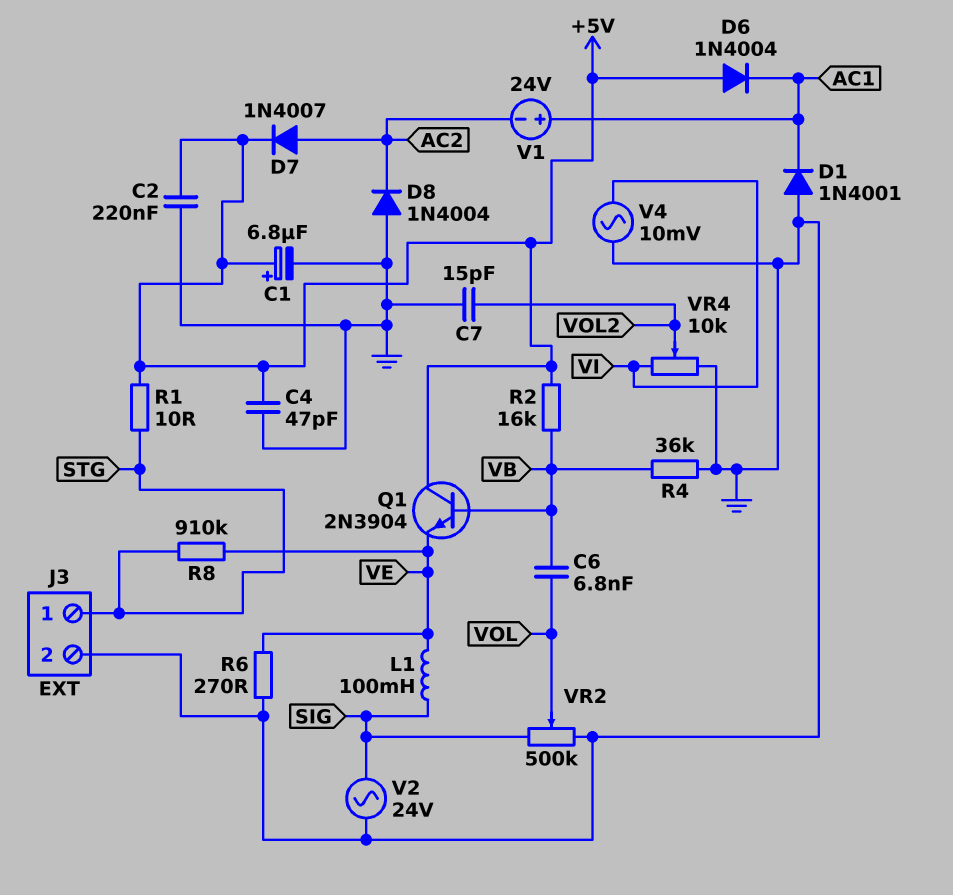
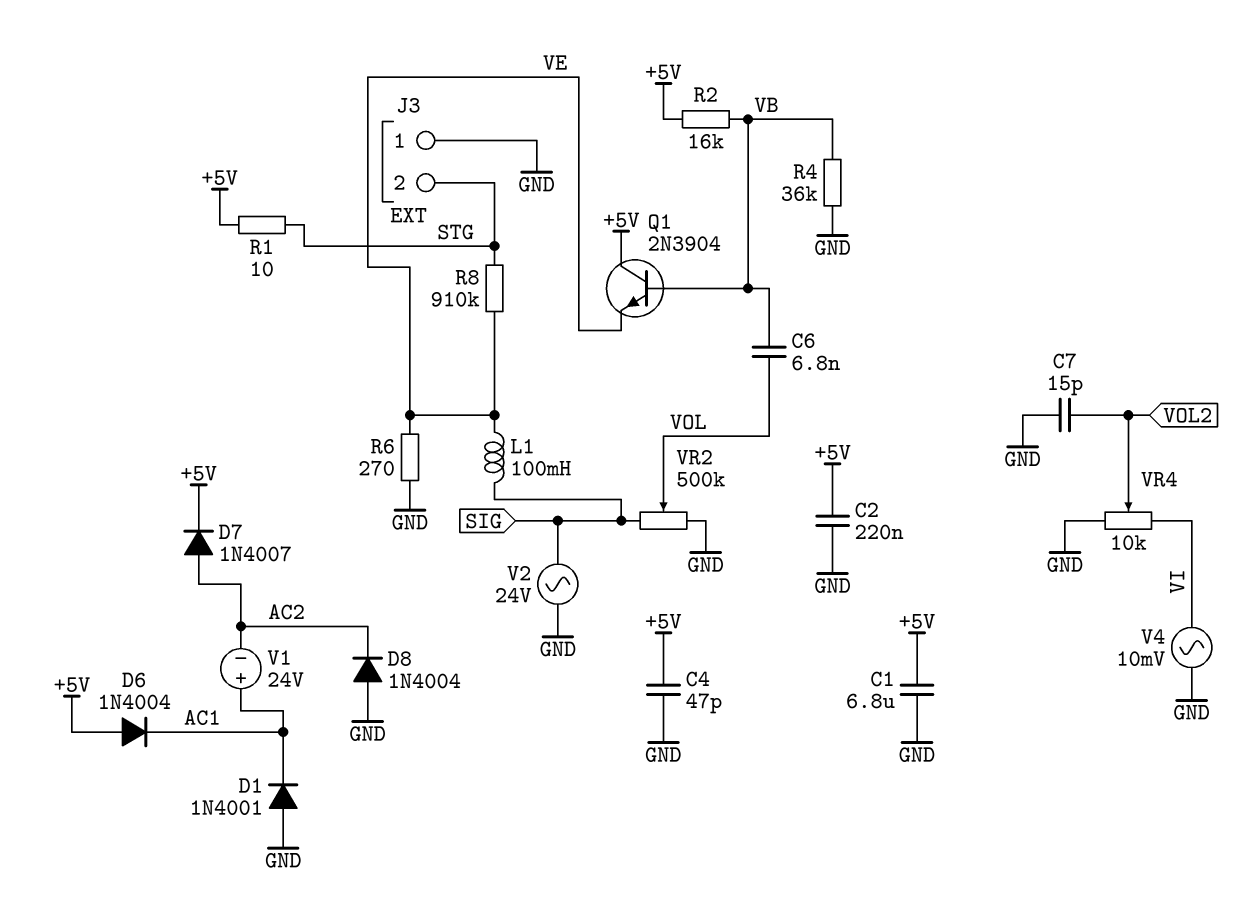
C1: 6.8uF (plus +5V, minus GND) -> 6.8uF (+5V, GND)
J3 pin 1: STG -> GND
J3 pin 2: GND -> STG

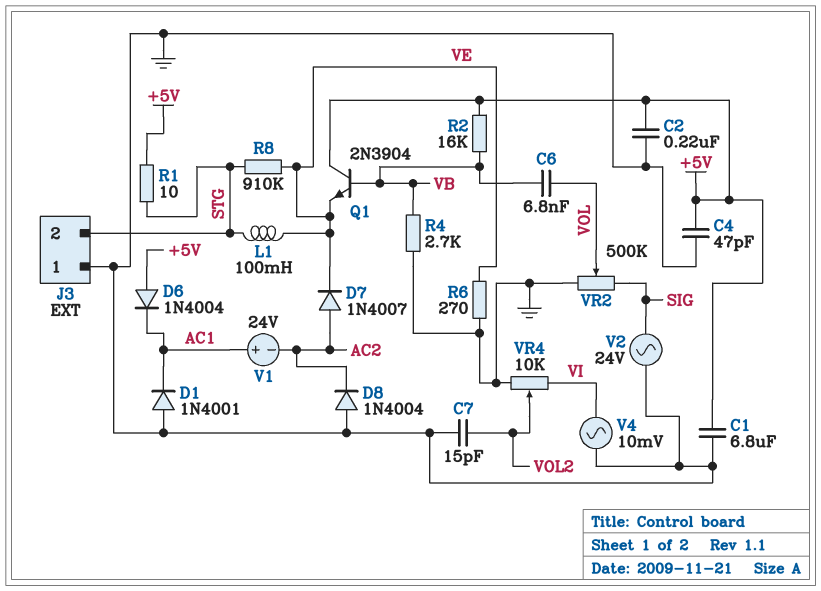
D7: diode 1N4007 (A AC2, K +5V) -> diode 1N4007 (A AC2, K VE)
L1: 100mH (SIG, VE) -> 100mH (STG, VE)
R4: 36k (GND, VB) -> 2.7k (GND, VB)

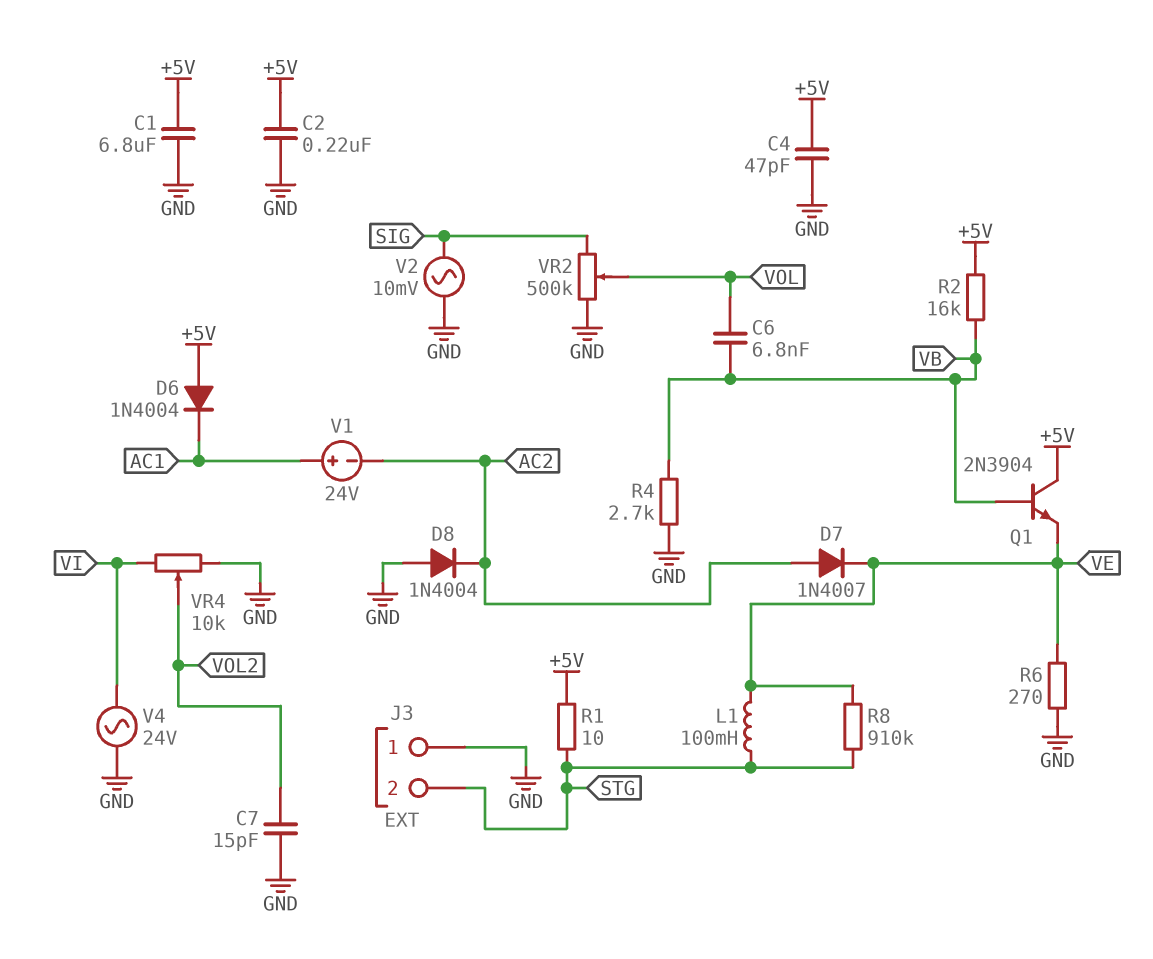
D1: diode 1N4001 (A GND, K AC1) -> none
V2: AC 24V (GND, SIG) -> AC 10mV (GND, SIG)
V4: AC 10mV (GND, VI) -> AC 24V (GND, VI)

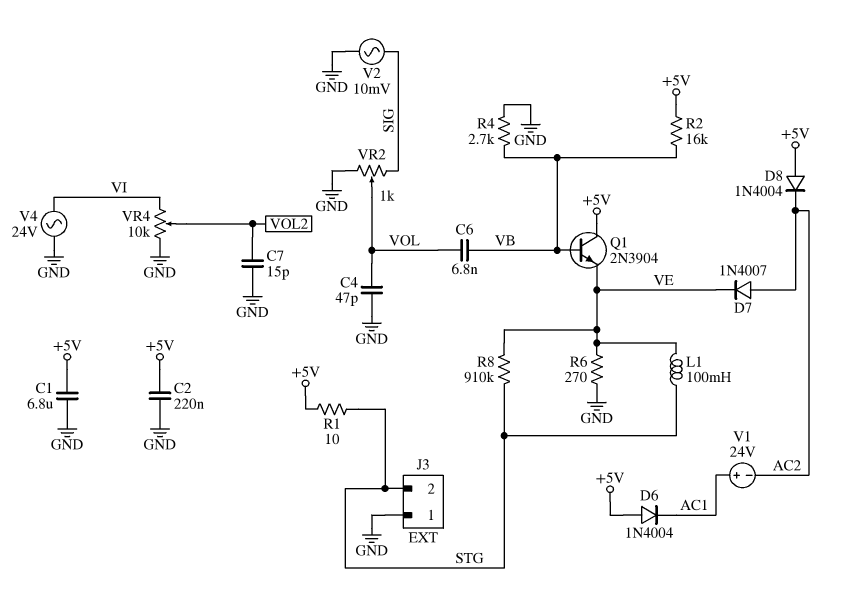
C4: 47pF (+5V, GND) -> 47pF (GND, VOL)
D8: diode 1N4004 (A GND, K AC2) -> diode 1N4004 (A +5V, K AC2)
VR2: 500k (GND, SIG, wiper VOL) -> 1k (GND, SIG, wiper VOL)

